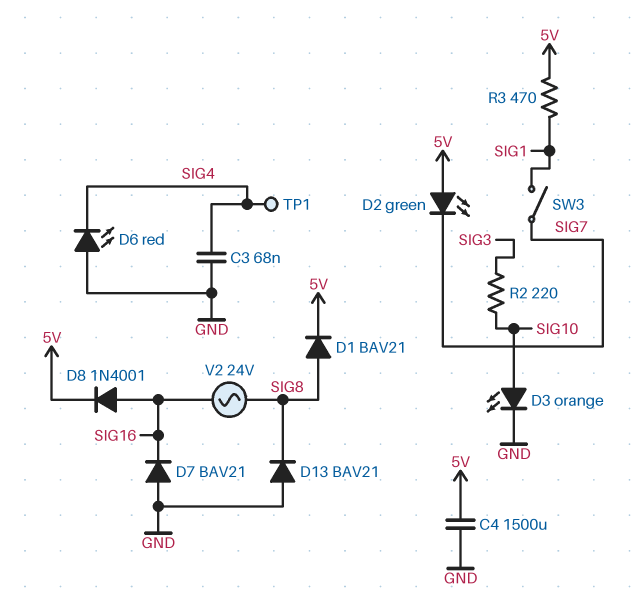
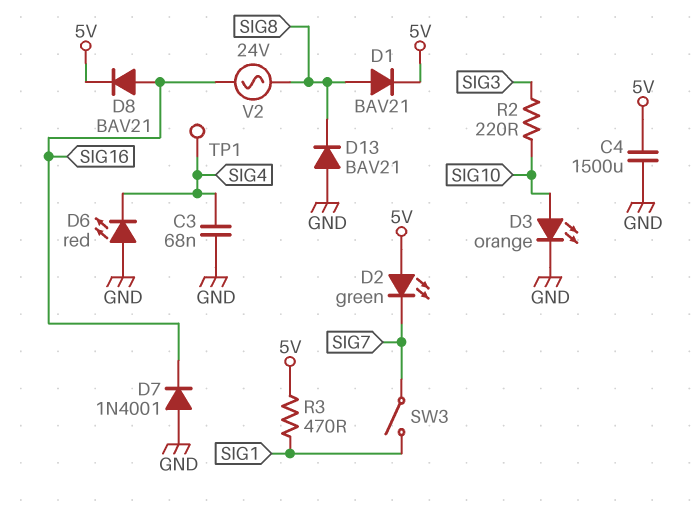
D7: diode BAV21 (A GND, K SIG16) -> diode 1N4001 (A GND, K SIG16)
D8: diode 1N4001 (A SIG16, K 5V) -> diode BAV21 (A SIG16, K 5V)

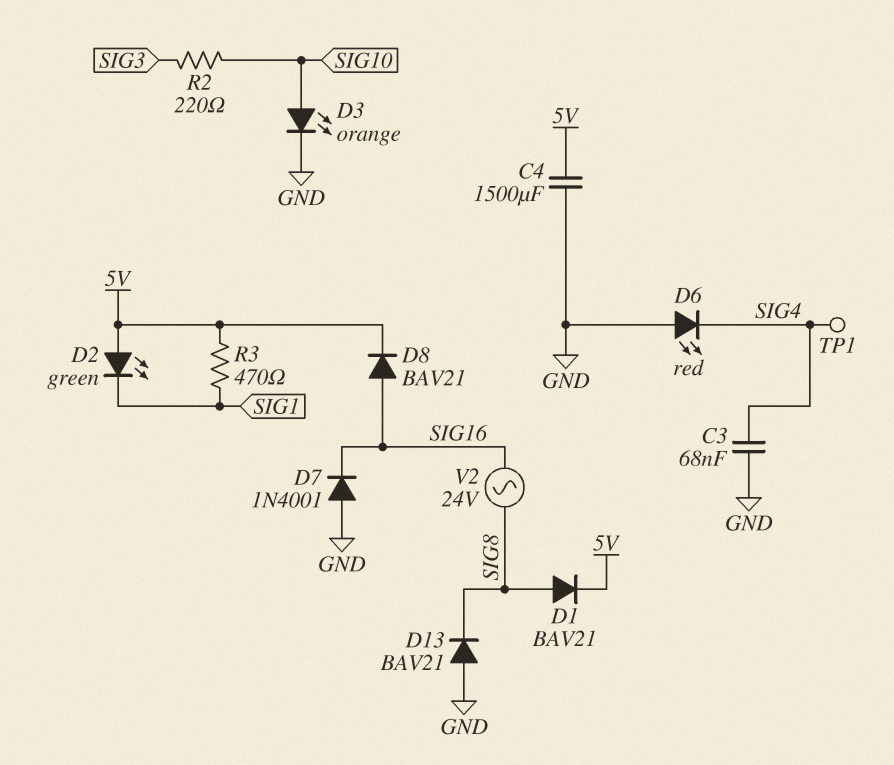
D2: LED green (A 5V, K SIG7) -> LED green (A 5V, K SIG1)
SW3: switch (SIG1, SIG7) -> none

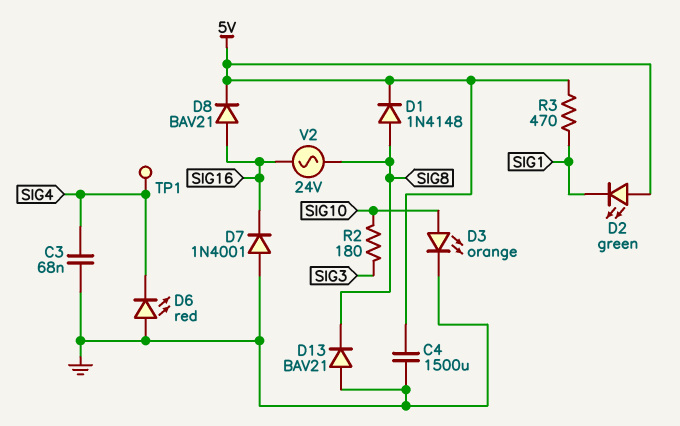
D1: diode BAV21 (A SIG8, K 5V) -> diode 1N4148 (A SIG8, K 5V)
R2: 220 (SIG3, SIG10) -> 180 (SIG3, SIG10)

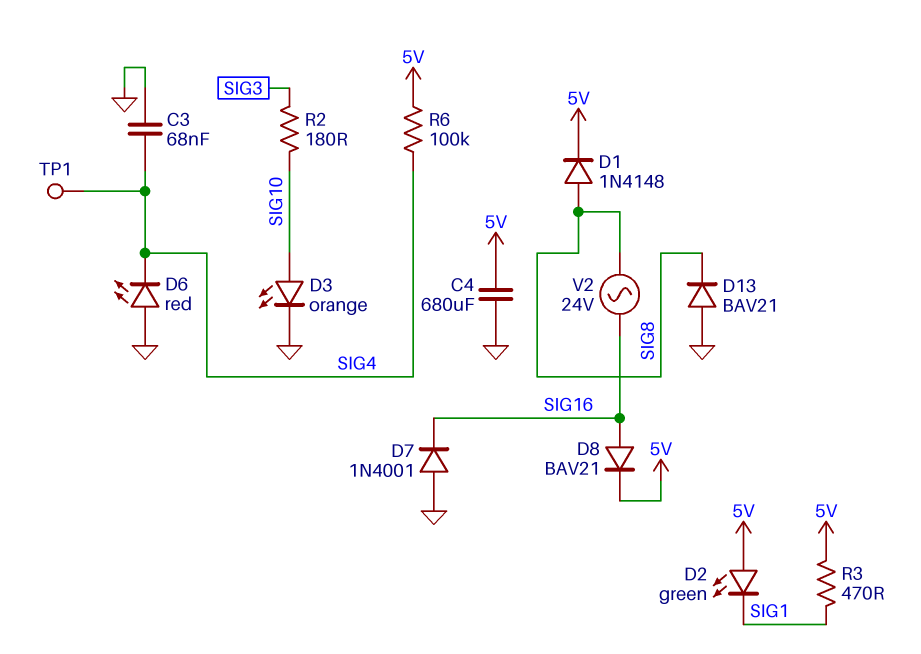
C4: 1500uF (5V, GND) -> 680uF (5V, GND)
R6: none -> 100k (5V, SIG4)

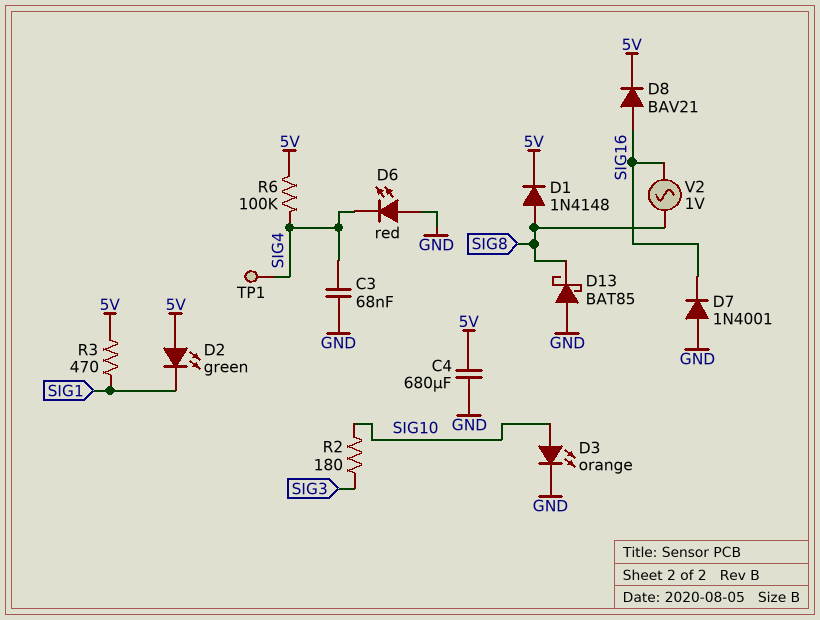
D13: diode BAV21 (A GND, K SIG8) -> schottky BAT85 (A GND, K SIG8)
V2: AC 24V (SIG8, SIG16) -> AC 1V (SIG8, SIG16)

